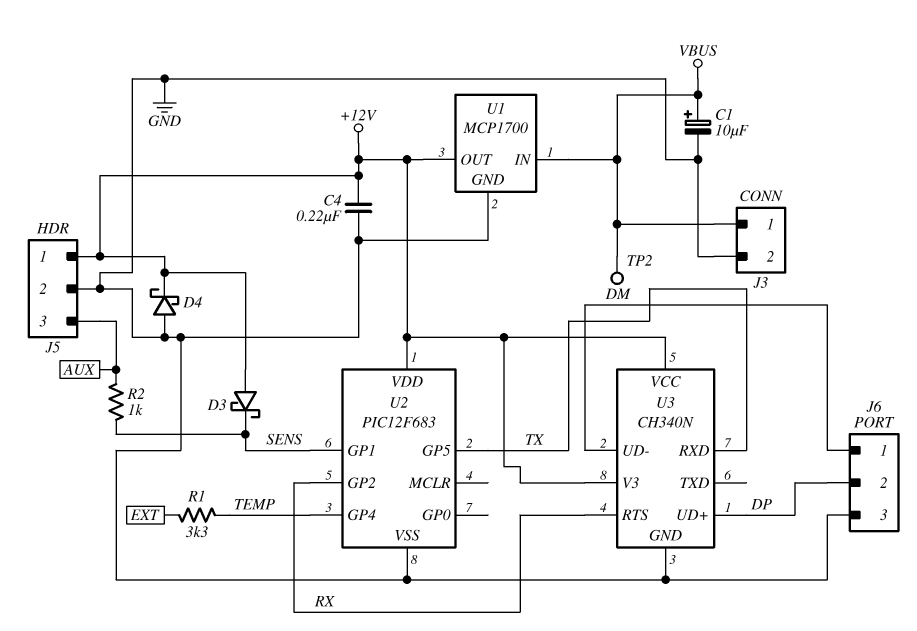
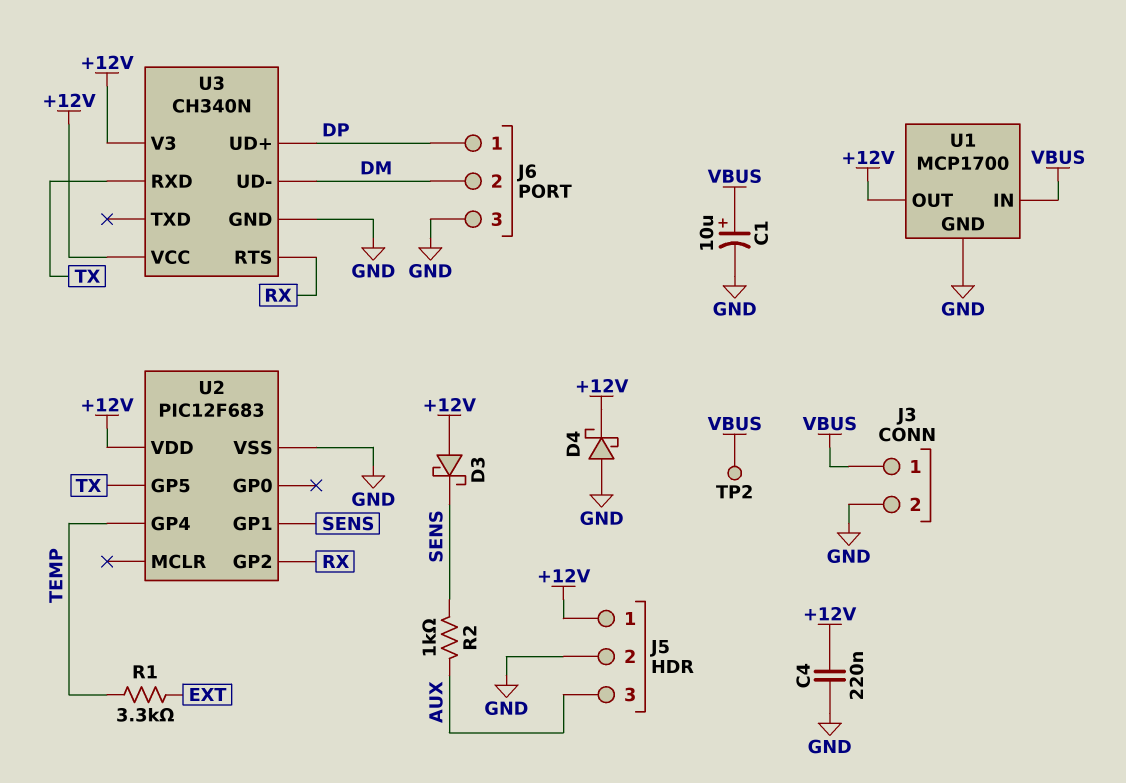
J6 pin 1: DM -> DP
J6 pin 2: DP -> DM

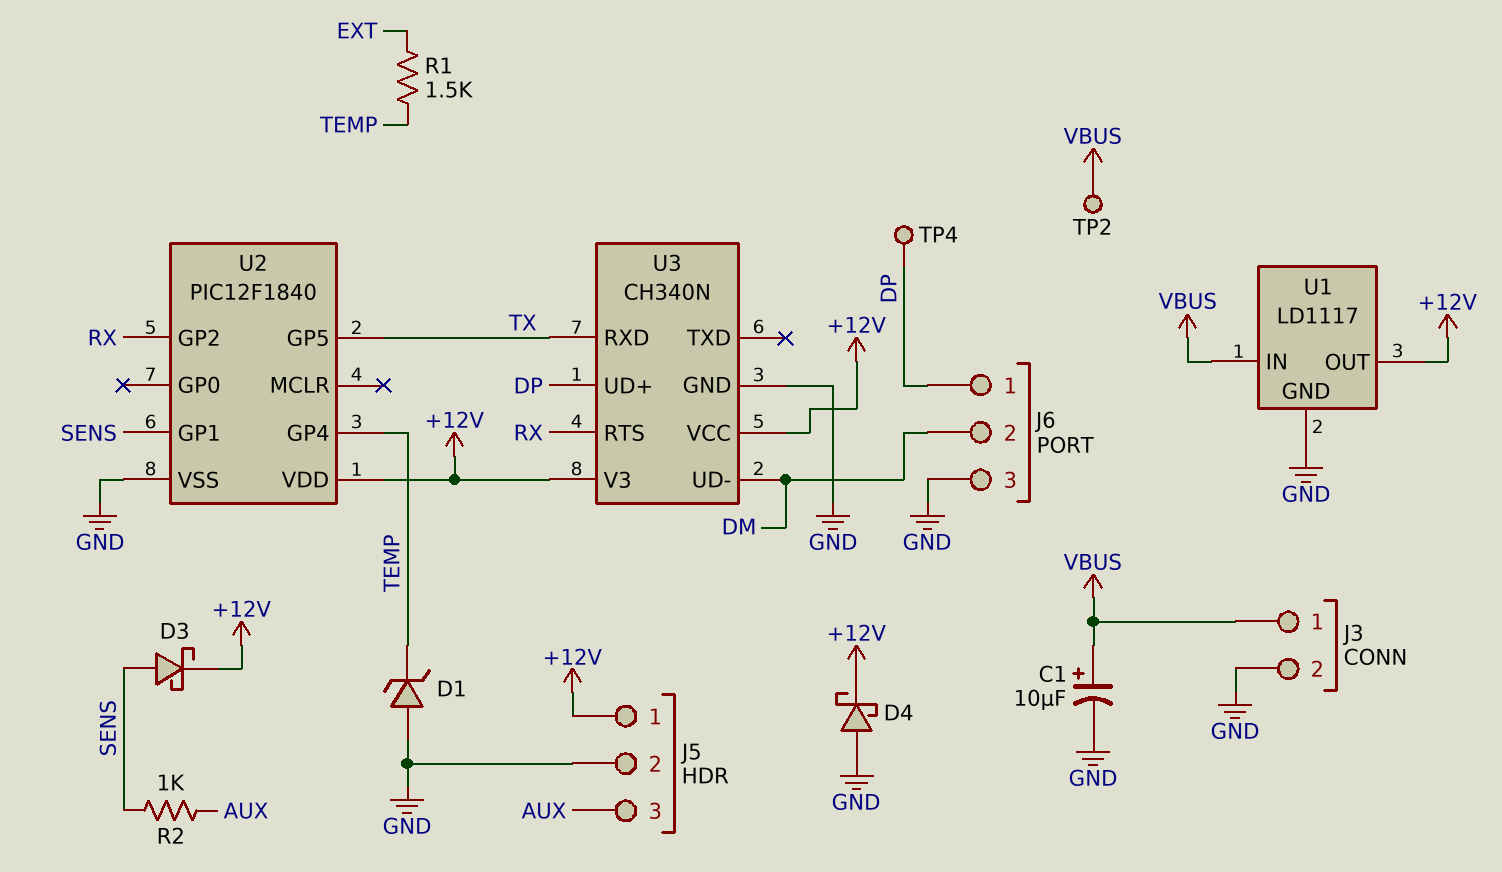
C4: 220nF (+12V, GND) -> none
D1: none -> zener (A GND, K TEMP)
D3: schottky (A +12V, K SENS) -> schottky (A SENS, K +12V)
R1: 3.3k (EXT, TEMP) -> 1.5k (EXT, TEMP)
TP4: none -> test point (DP)
U1: MCP1700 -> LD1117
U2: PIC12F683 -> PIC12F1840

